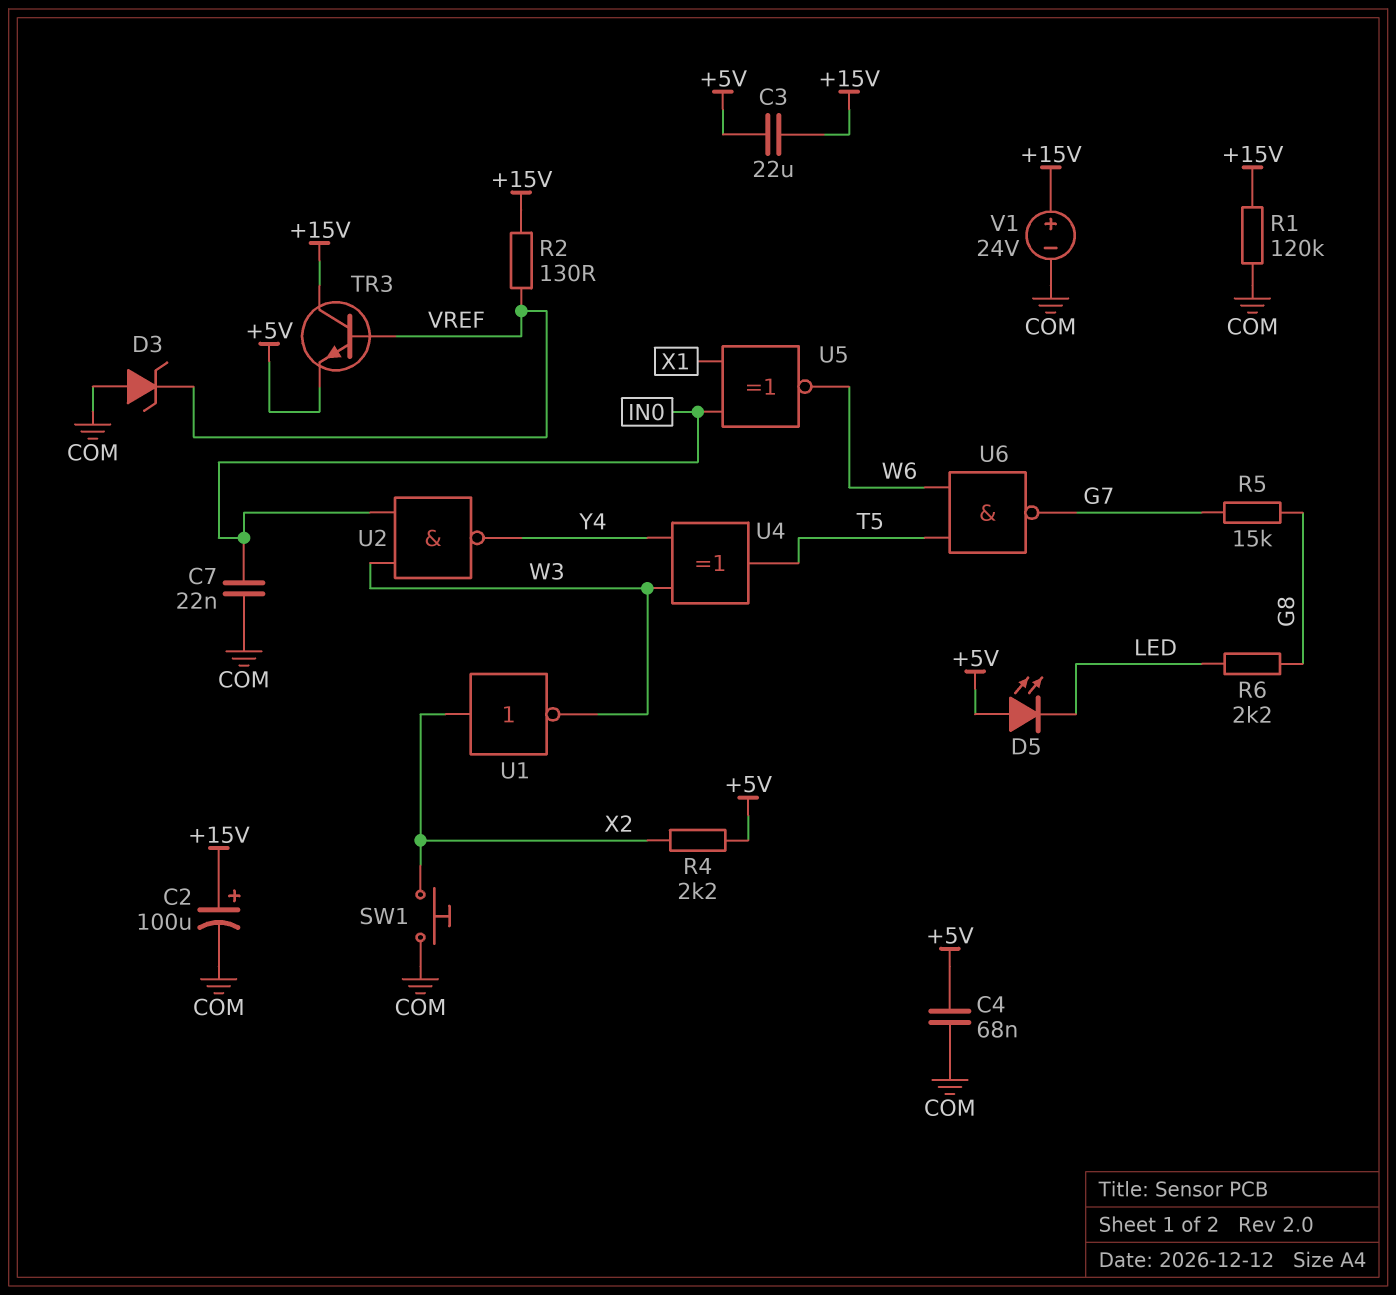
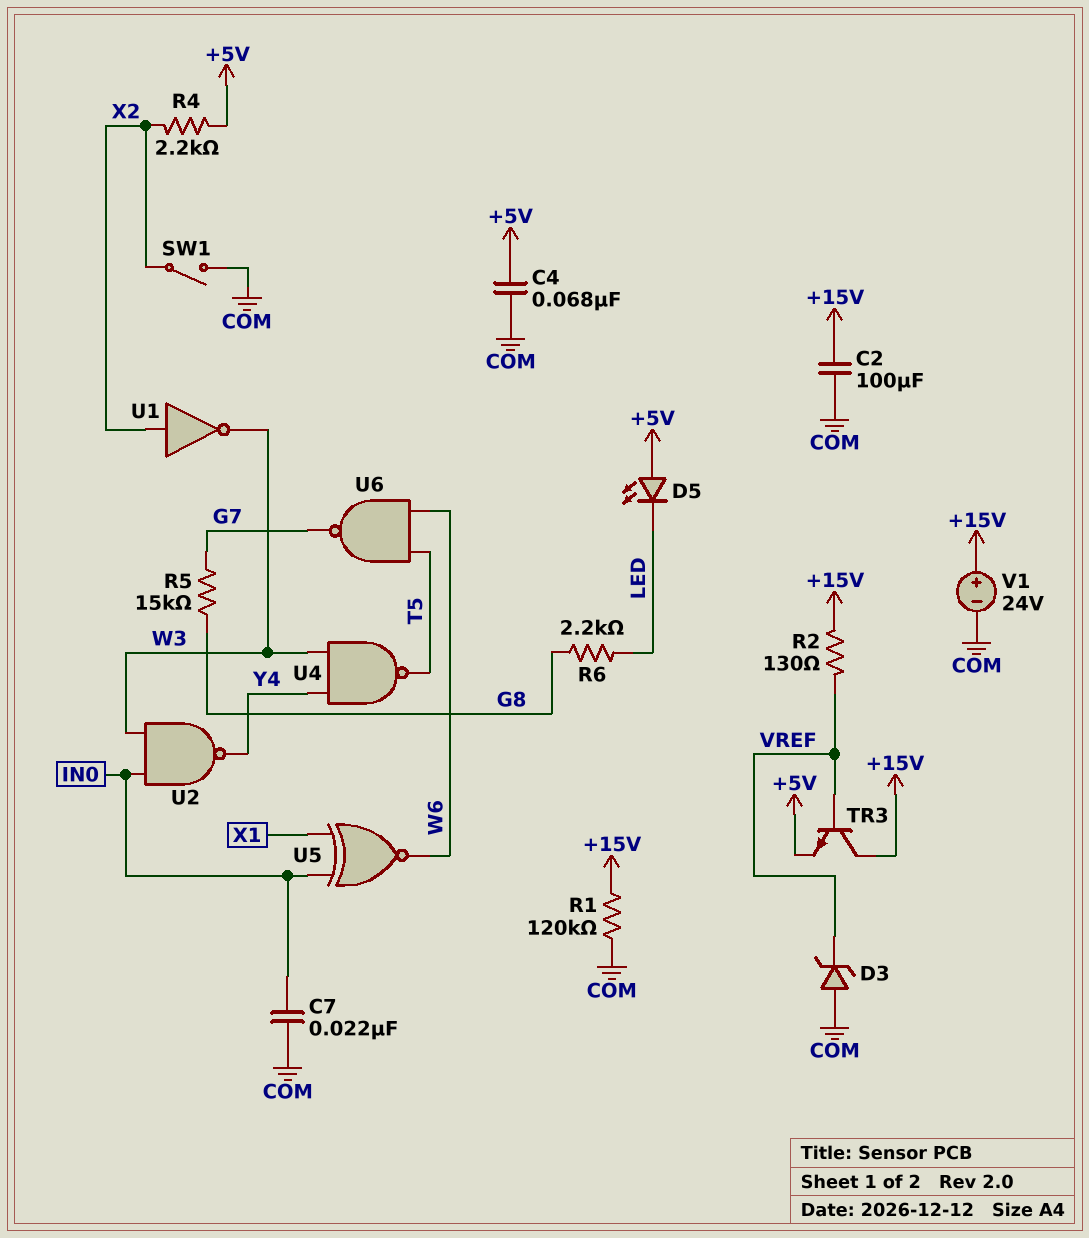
C2: 100uF (plus +15V, minus COM) -> 100uF (+15V, COM)
C3: 22uF (+5V, +15V) -> none
SW1: button (COM, X2) -> switch (COM, X2)
U4: XOR (in W3, in Y4, out T5) -> NAND (in W3, in Y4, out T5)

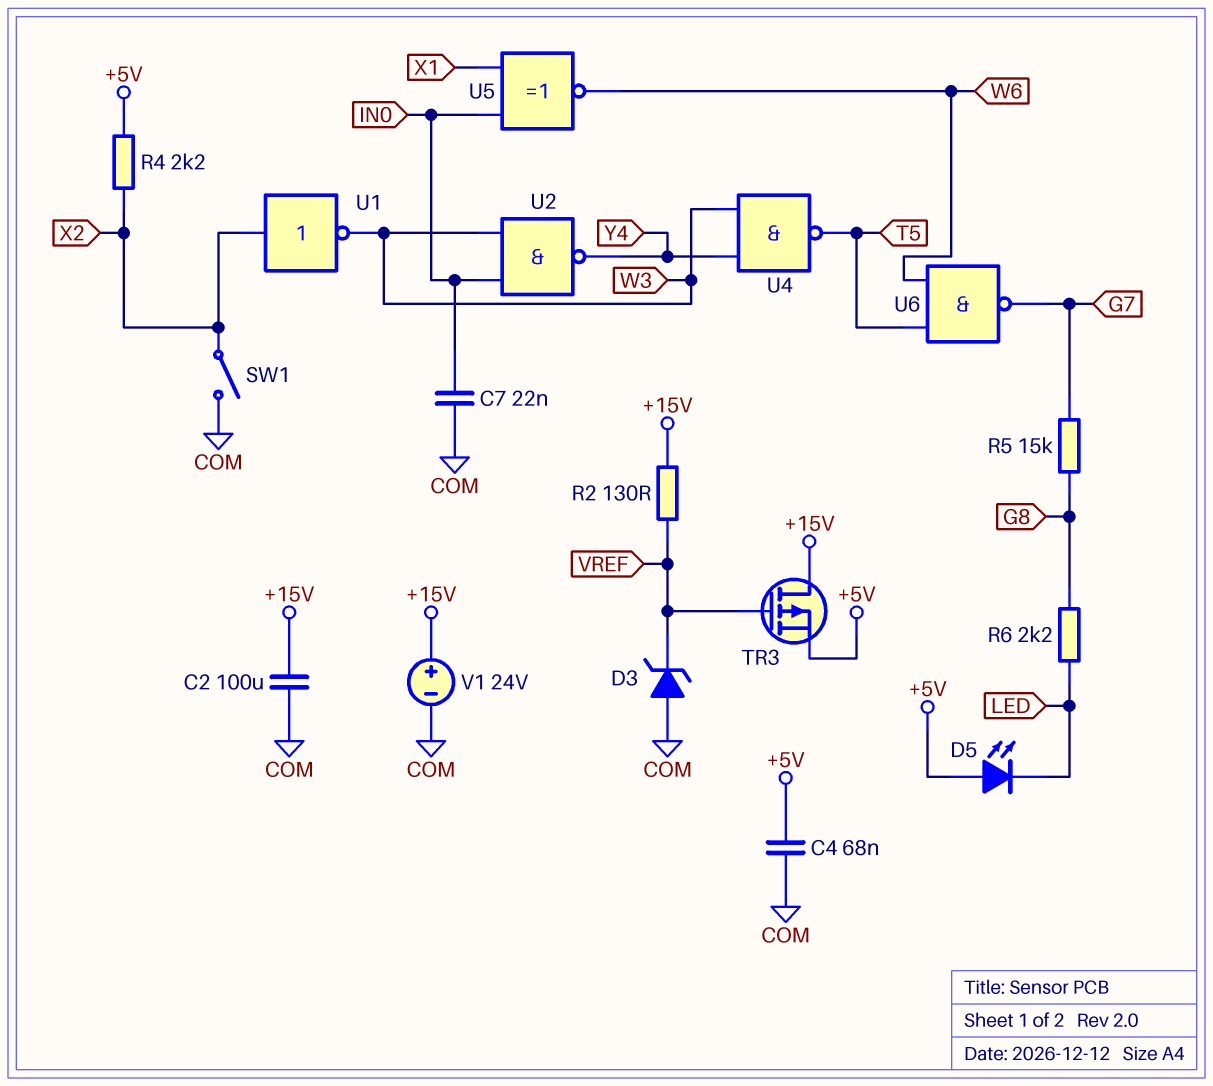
R1: 120k (+15V, COM) -> none
TR3: NPN (B VREF, C +15V, E +5V) -> PMOS (G VREF, D +15V, S +5V)

